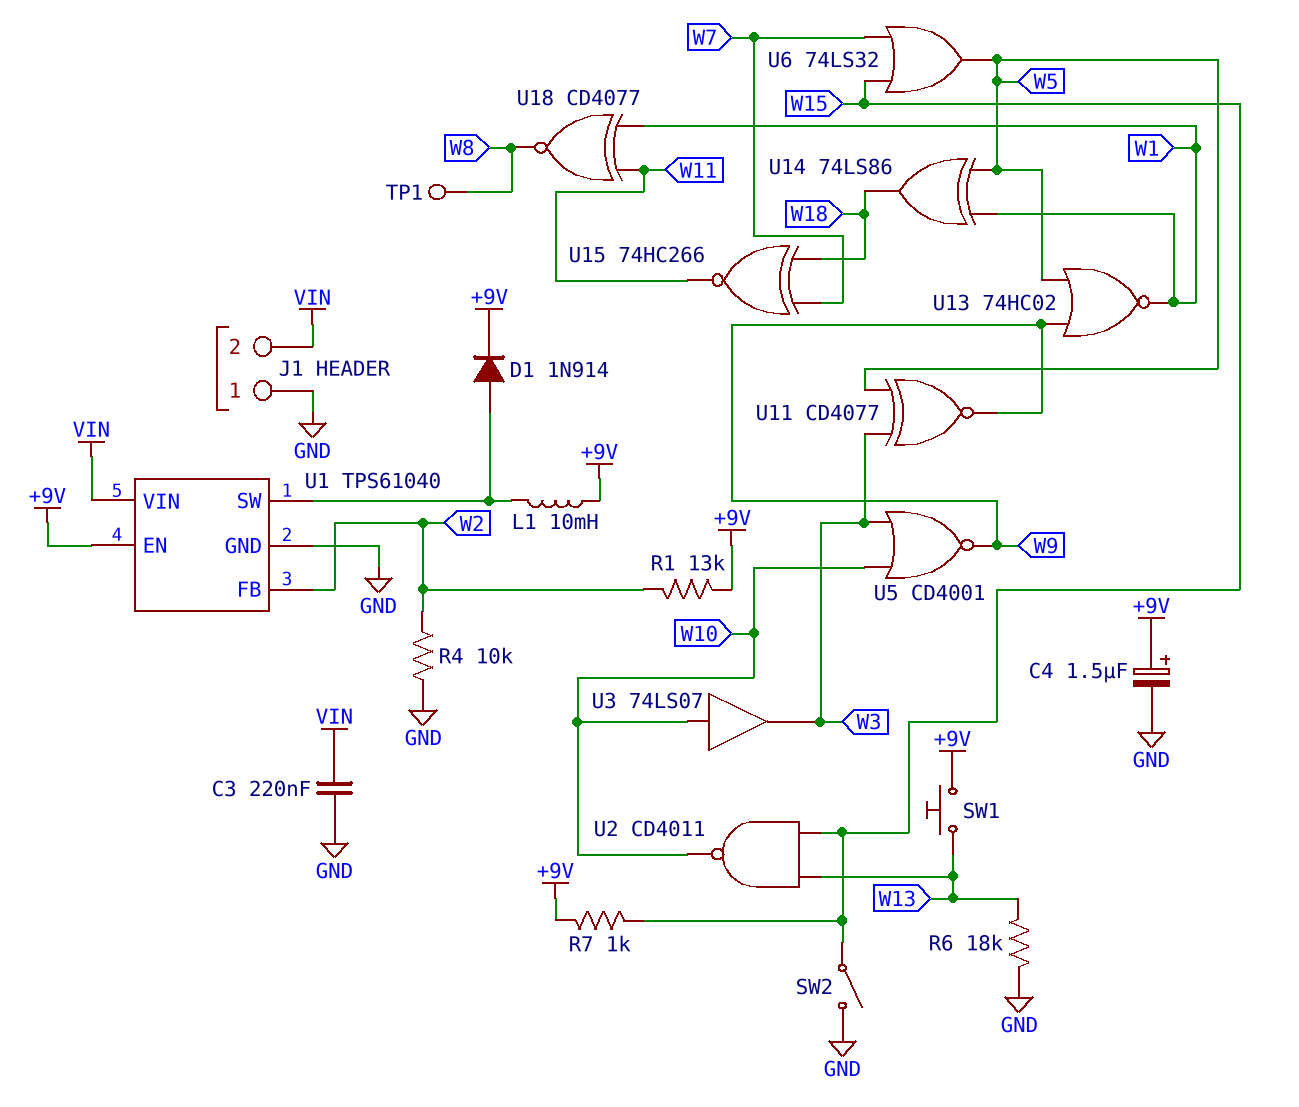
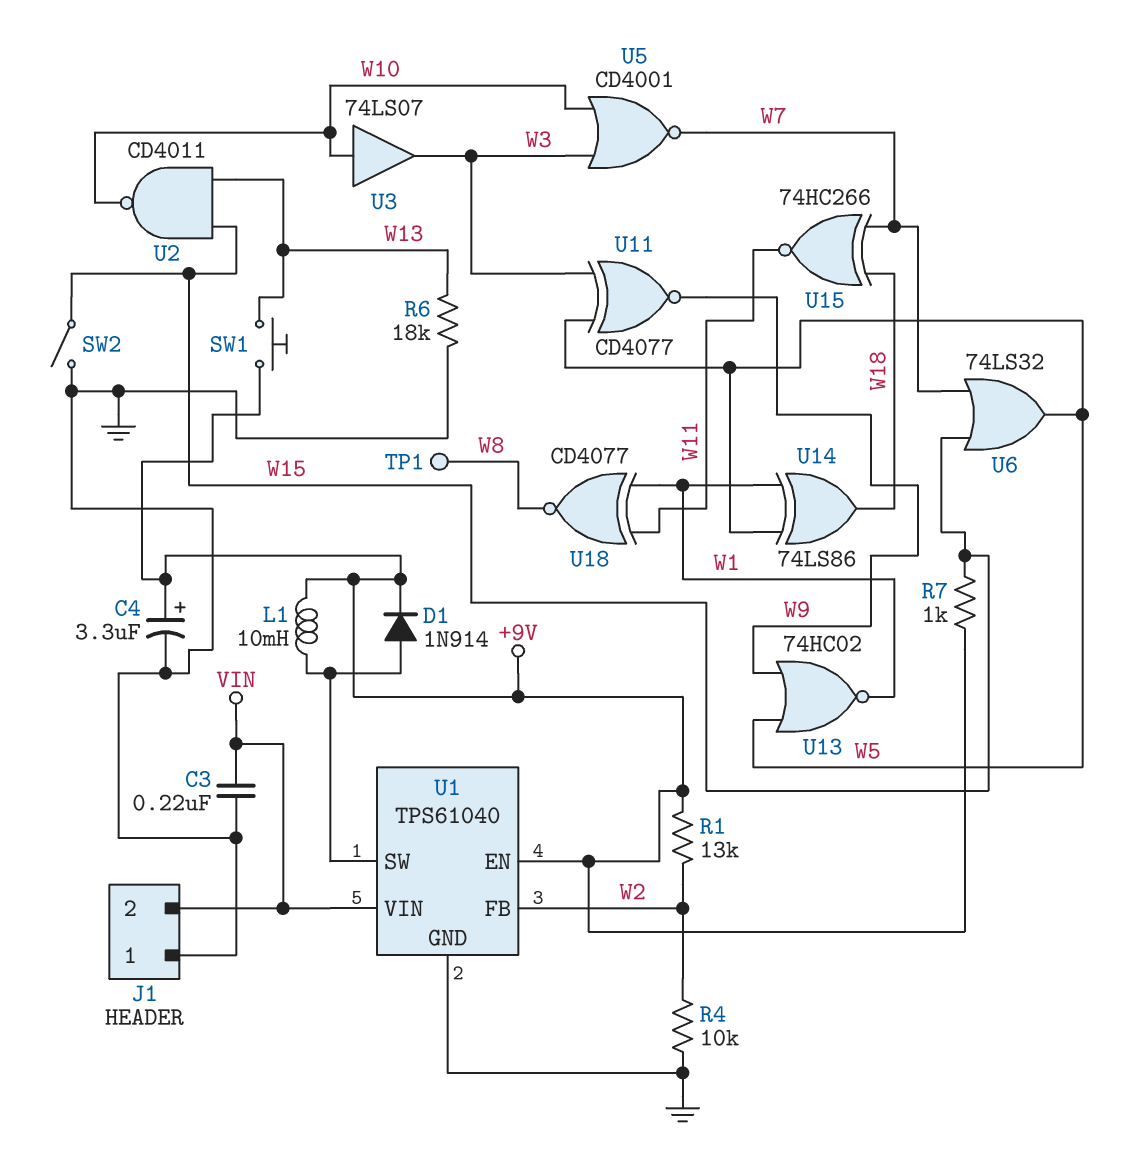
C4: 1.5uF (plus +9V, minus GND) -> 3.3uF (plus +9V, minus GND)
U5: NOR CD4001 (in W3, in W10, out W9) -> NOR CD4001 (in W3, in W10, out W7)

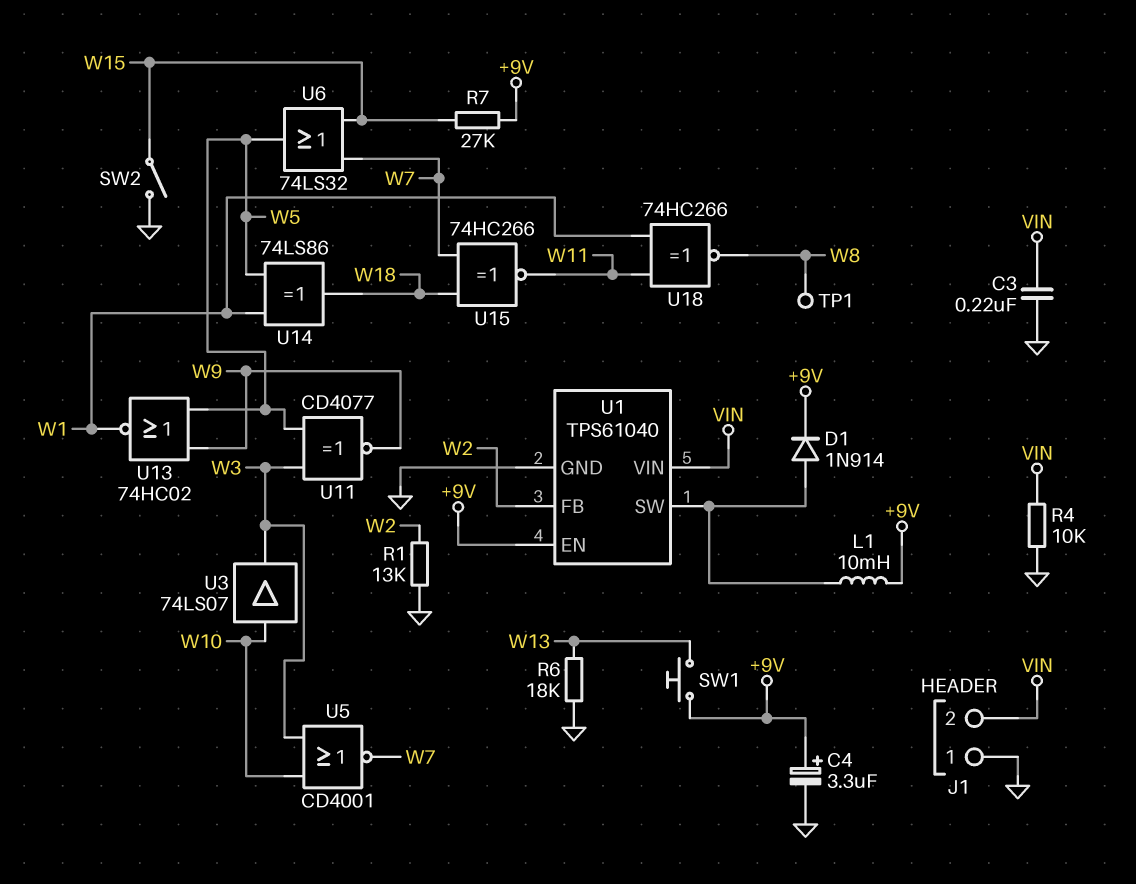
R1: 13k (+9V, W2) -> 13k (GND, W2)
R4: 10k (GND, W2) -> 10k (GND, VIN)
R7: 1k (+9V, W15) -> 27k (+9V, W15)
U2: NAND CD4011 (in W13, in W15, out W10) -> none
U18: XNOR CD4077 (in W1, in W11, out W8) -> XNOR 74HC266 (in W1, in W11, out W8)

